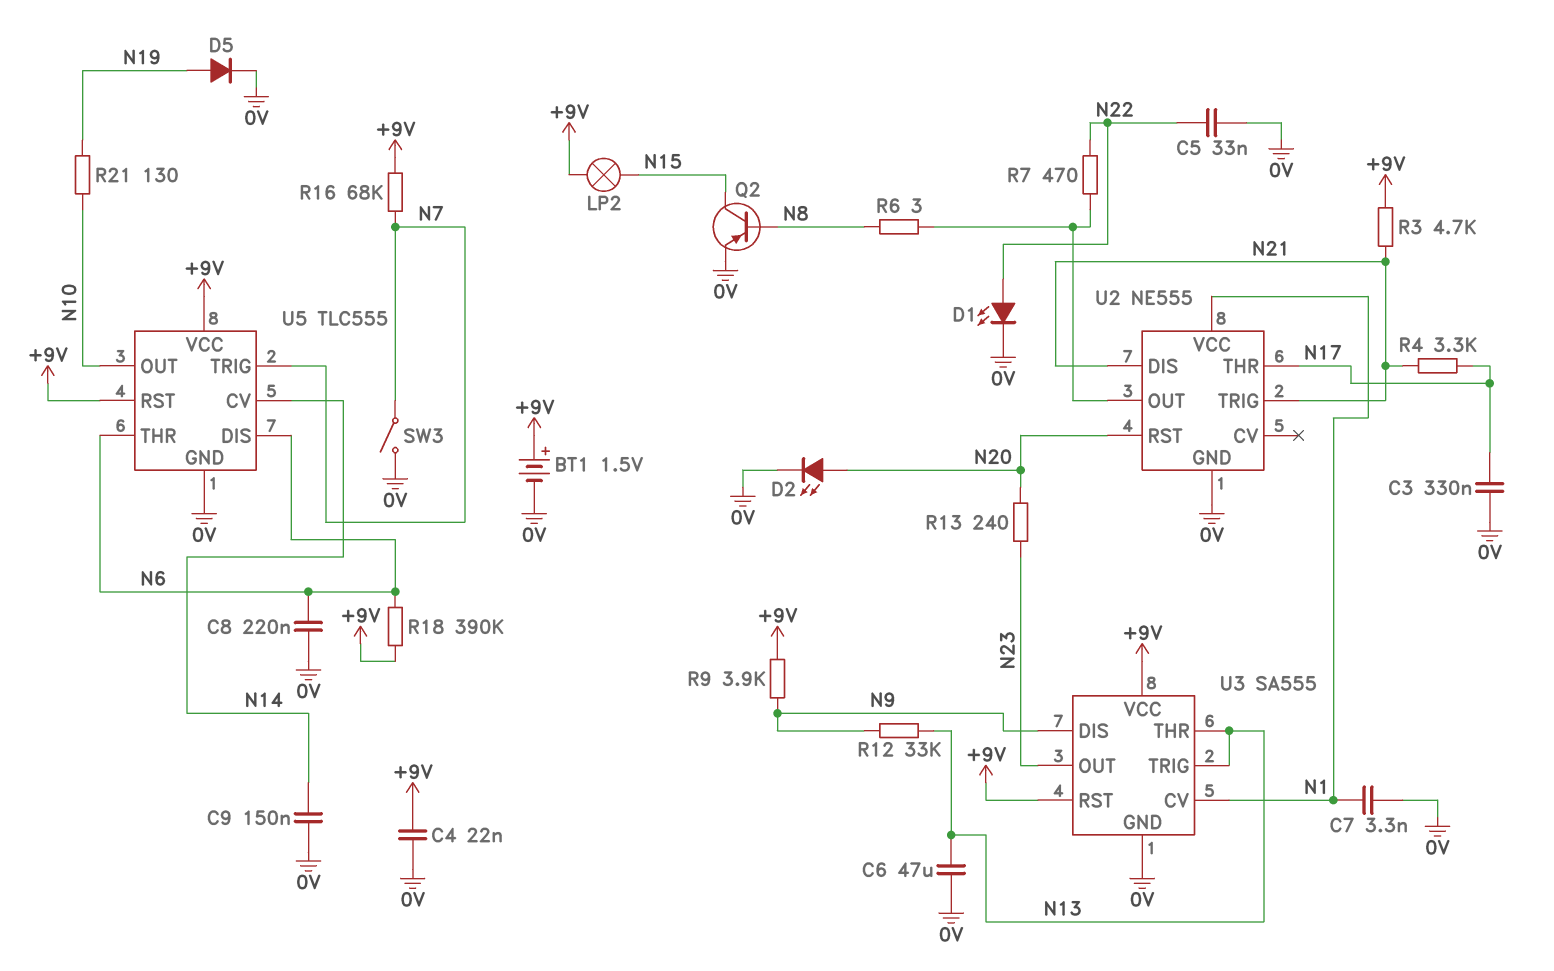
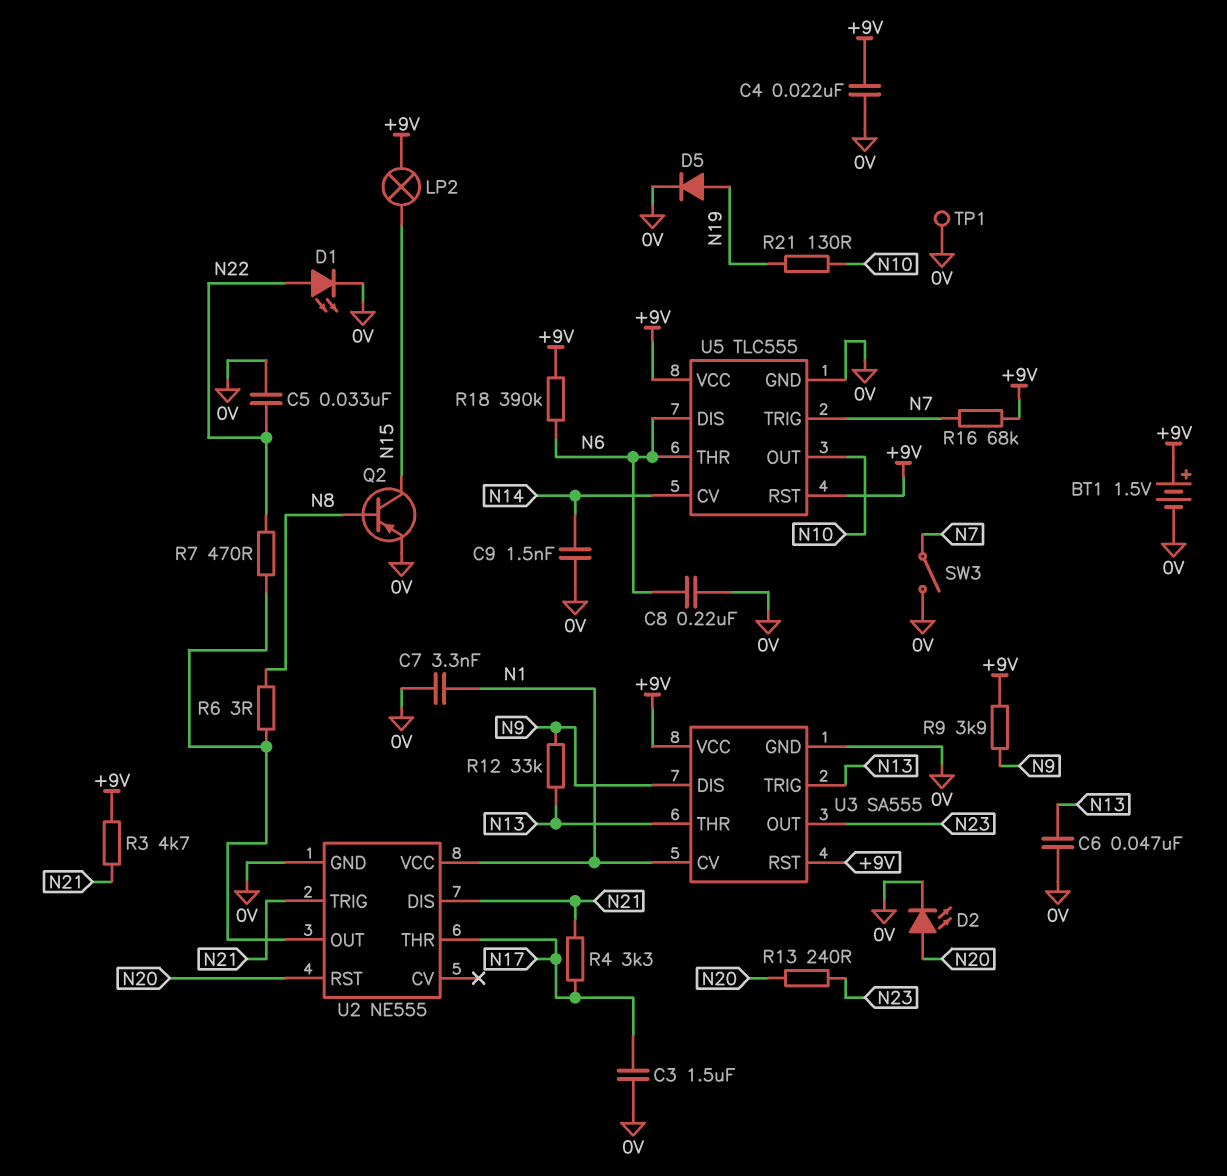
C3: 330nF (0V, N17) -> 1.5uF (0V, N17)
C6: 47uF (0V, N13) -> 47nF (0V, N13)
C9: 150nF (0V, N14) -> 1.5nF (0V, N14)
TP1: none -> test point (0V)

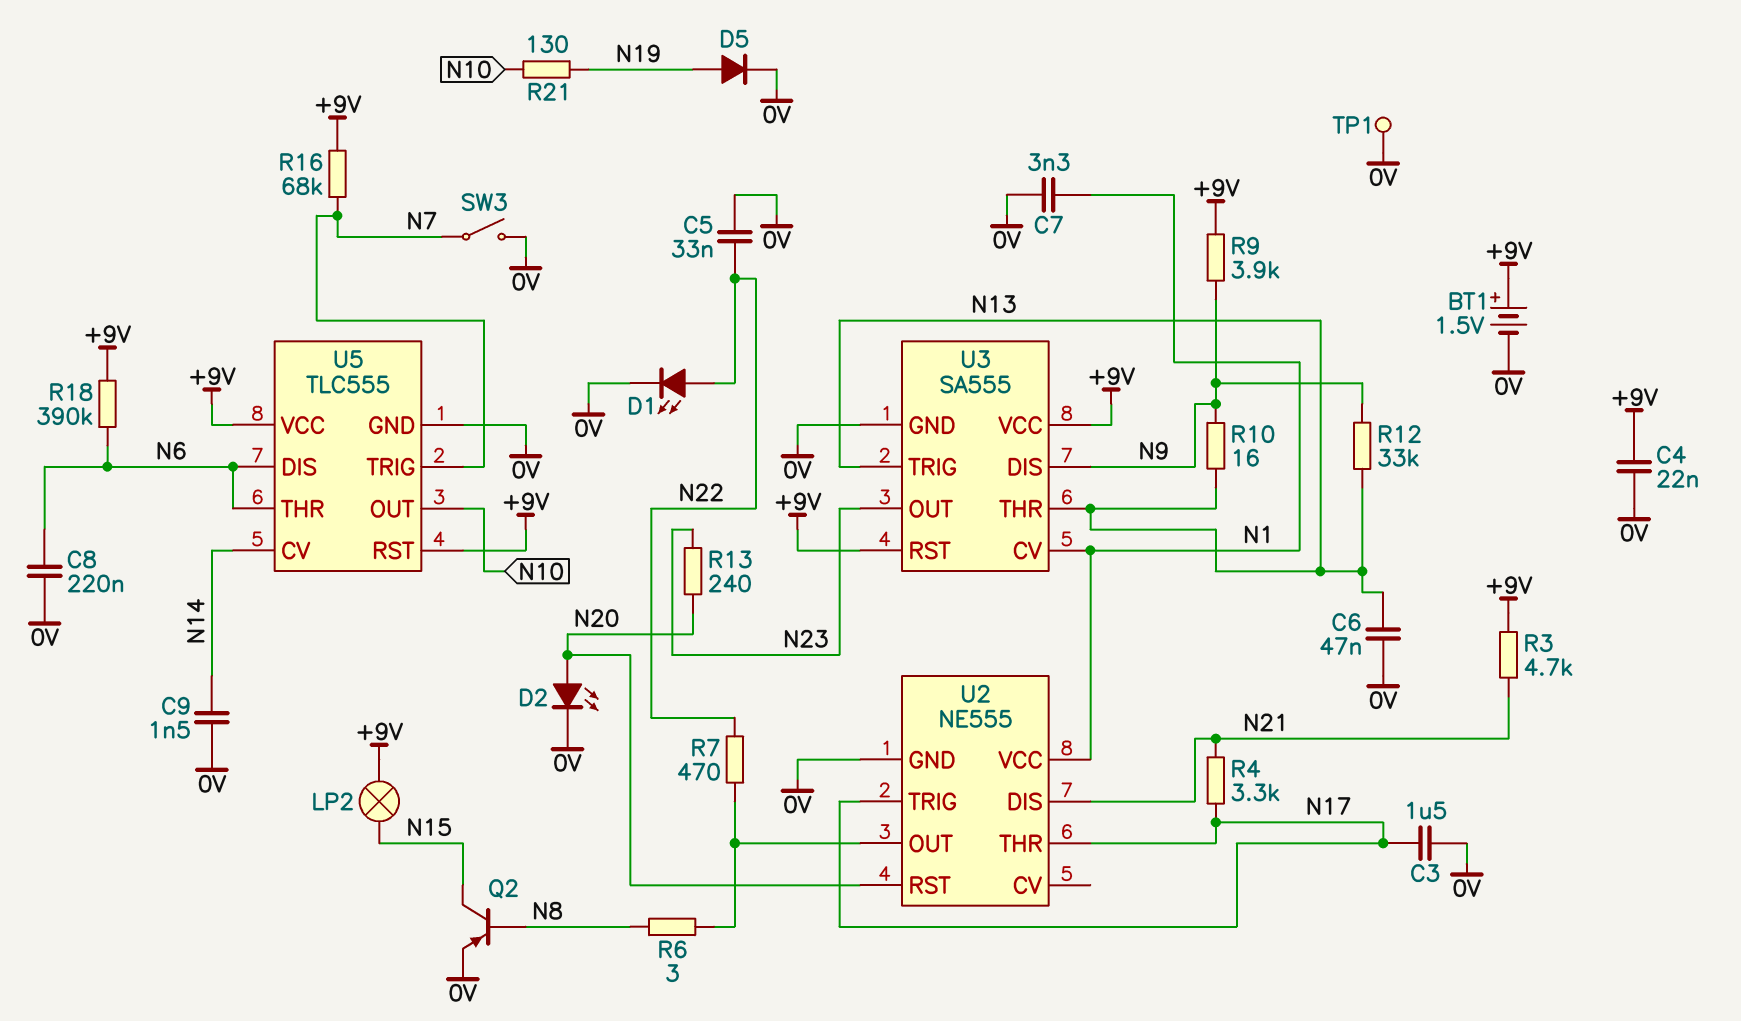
R10: none -> 16 (N9, N13)
U2 pin TRIG: N21 -> N17

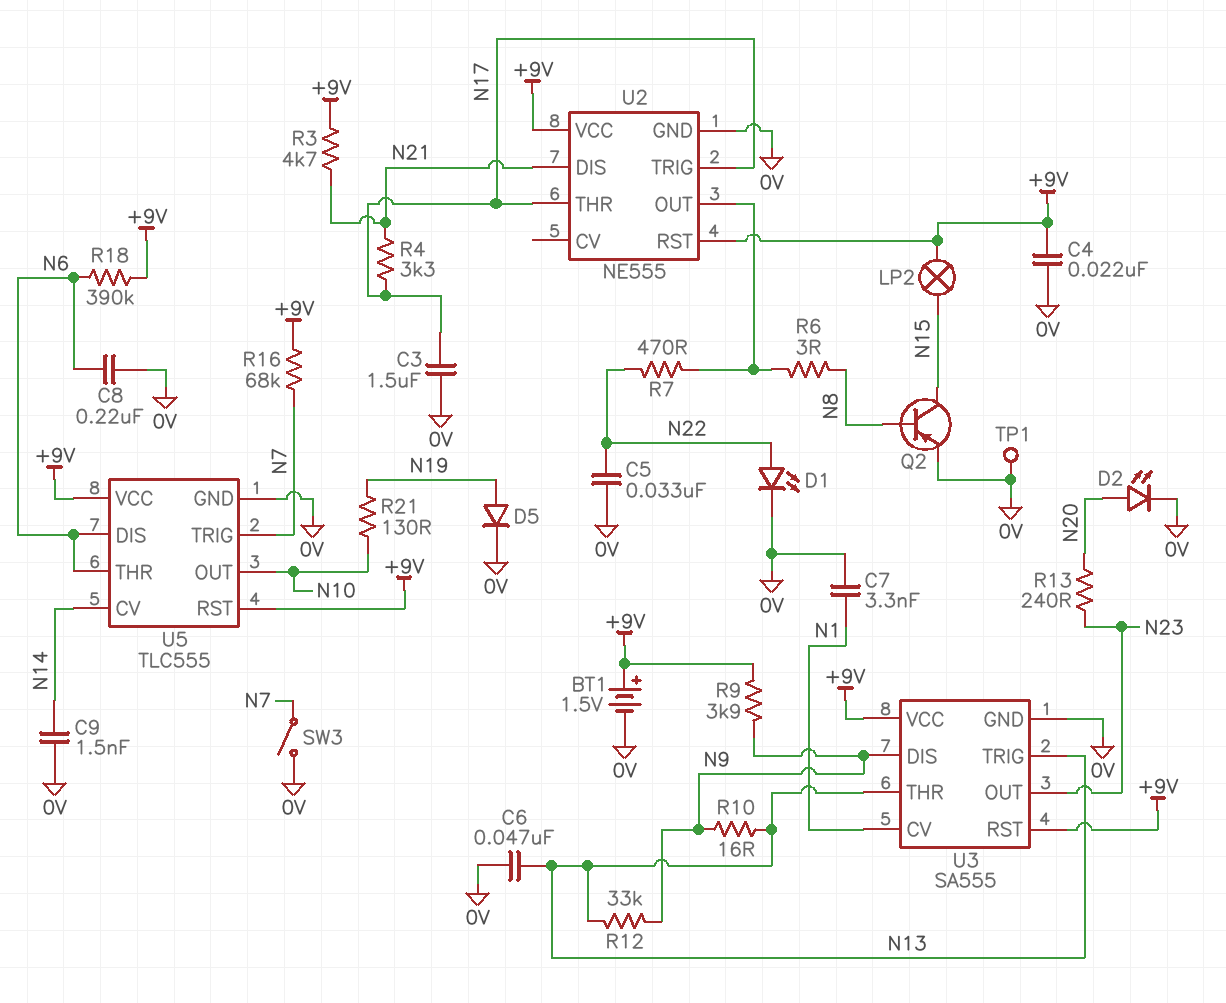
U2 pin RST: N20 -> +9V
U2 pin VCC: N1 -> +9V

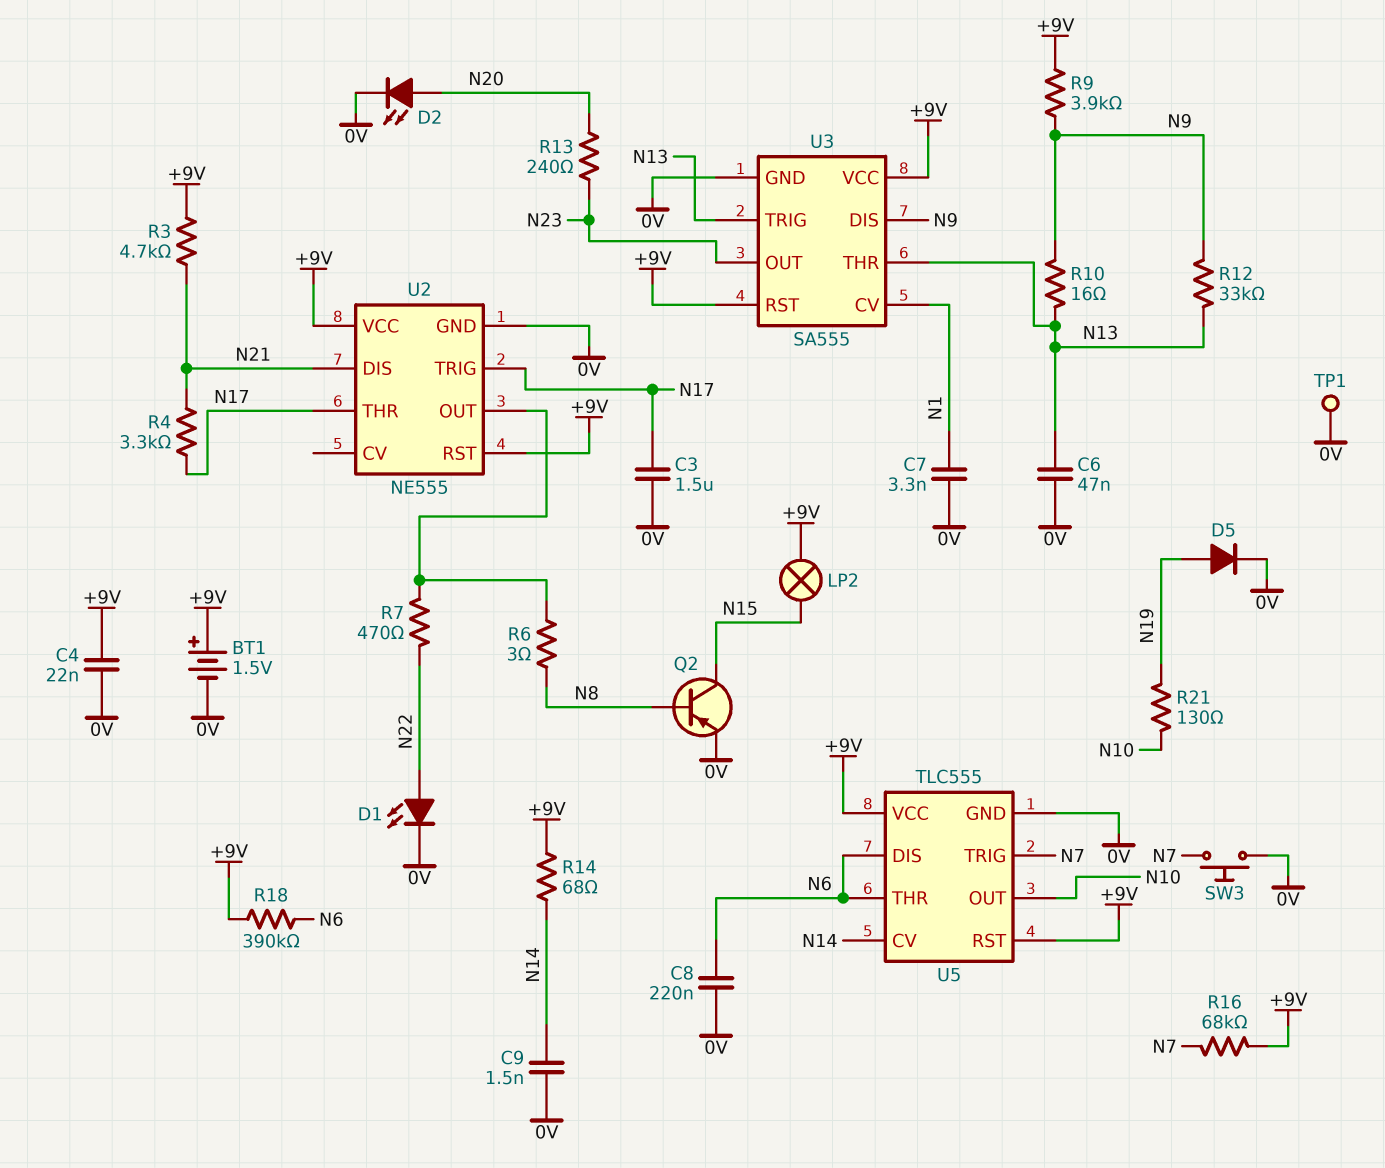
C5: 33nF (0V, N22) -> none
R14: none -> 68 (+9V, N14)
SW3: switch (0V, N7) -> button (0V, N7)

